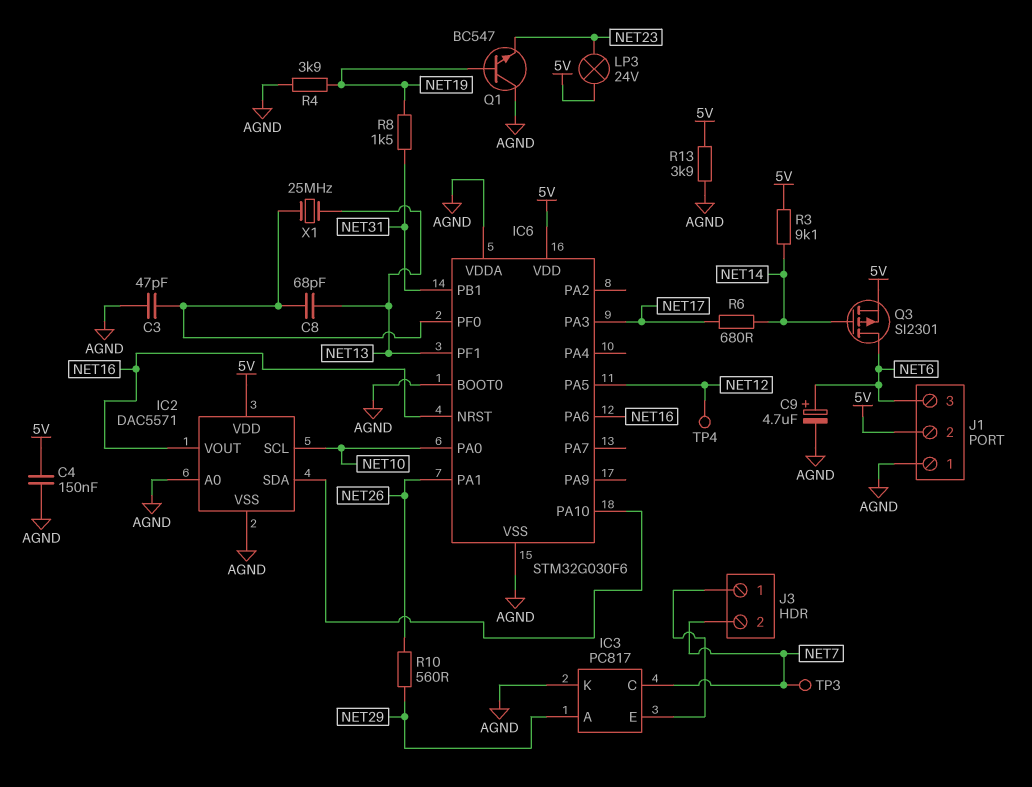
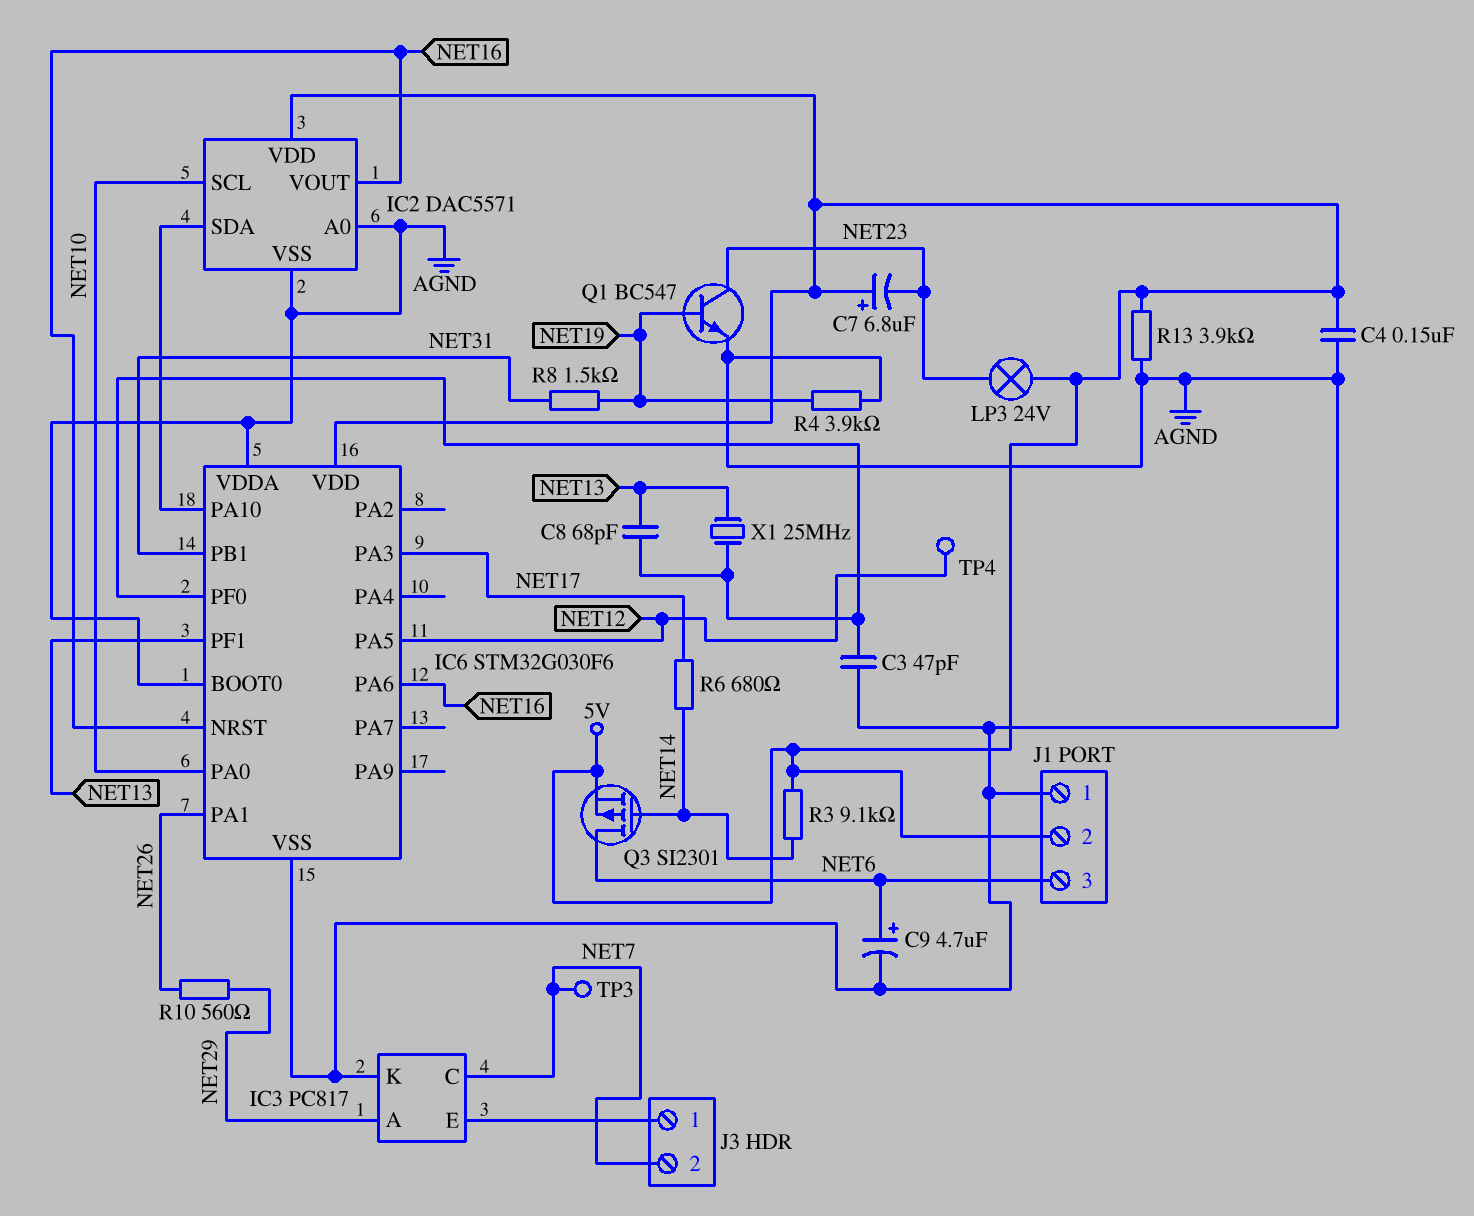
C7: none -> 6.8uF (plus 5V, minus NET23)
Q1: NPN BC547 (B NET19, C AGND, E NET23) -> NPN BC547 (B NET19, C NET23, E AGND)

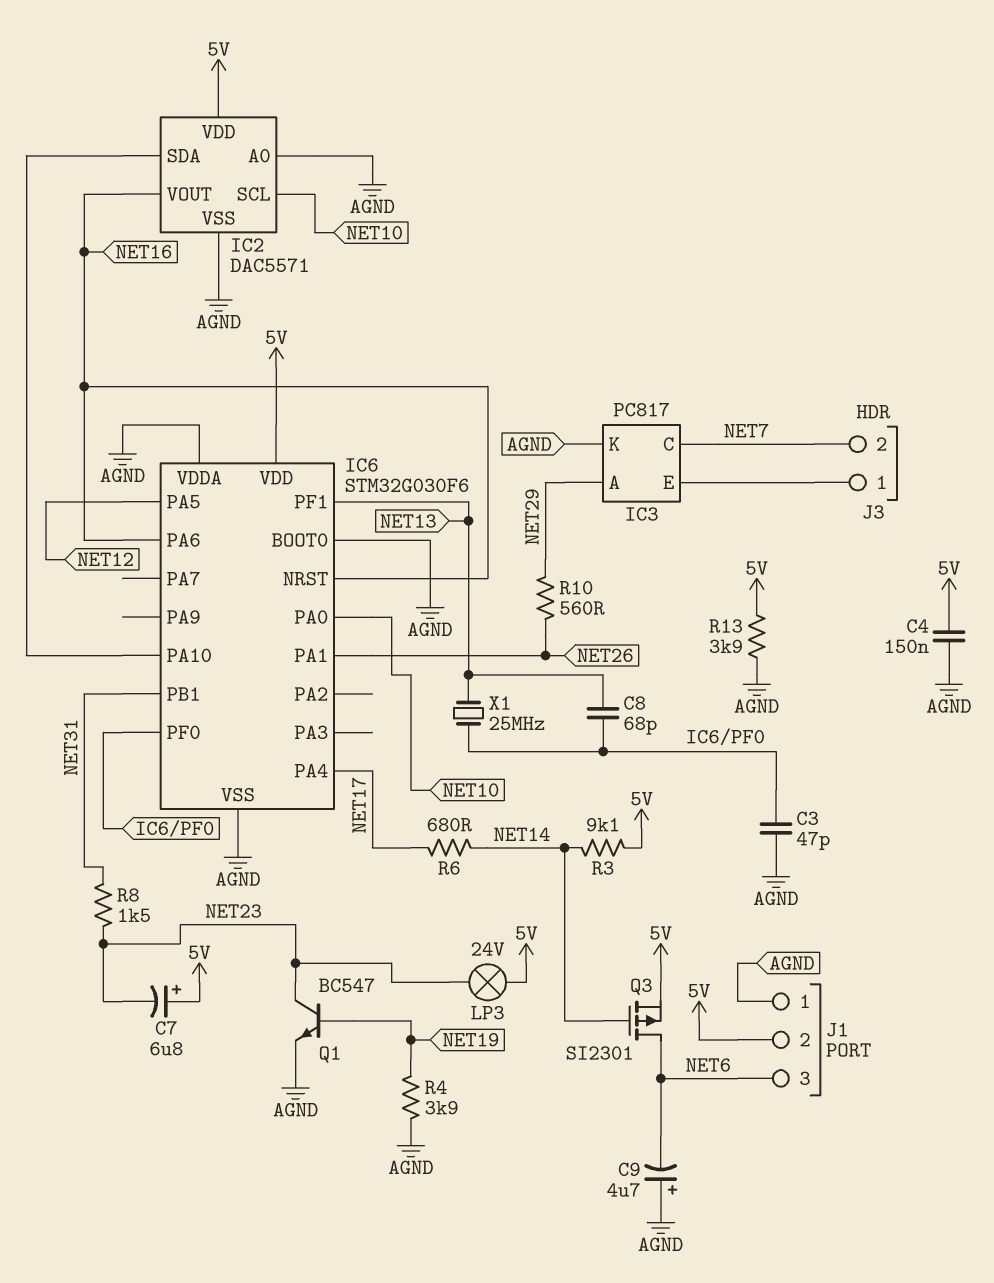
C9: 4.7uF (plus NET6, minus AGND) -> 4.7uF (plus AGND, minus NET6)
IC6 pin PA3: NET17 -> none
IC6 pin PA4: none -> NET17
R8: 1.5k (NET19, NET31) -> 1.5k (NET23, NET31)
TP3: test point (NET7) -> none
TP4: test point (NET12) -> none

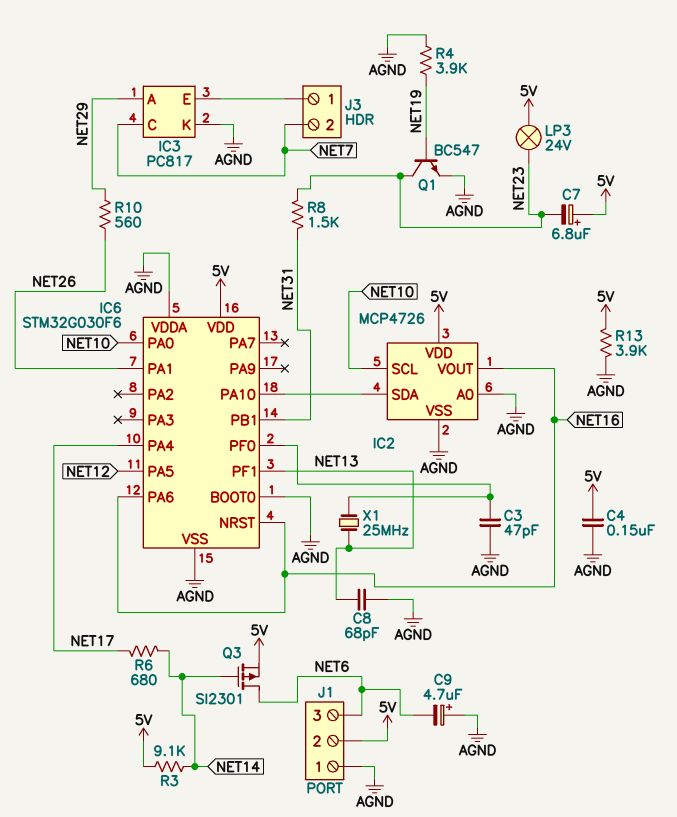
C8: 68pF (IC6/PF0, NET13) -> 68pF (AGND, NET13)
IC2: DAC5571 -> MCP4726

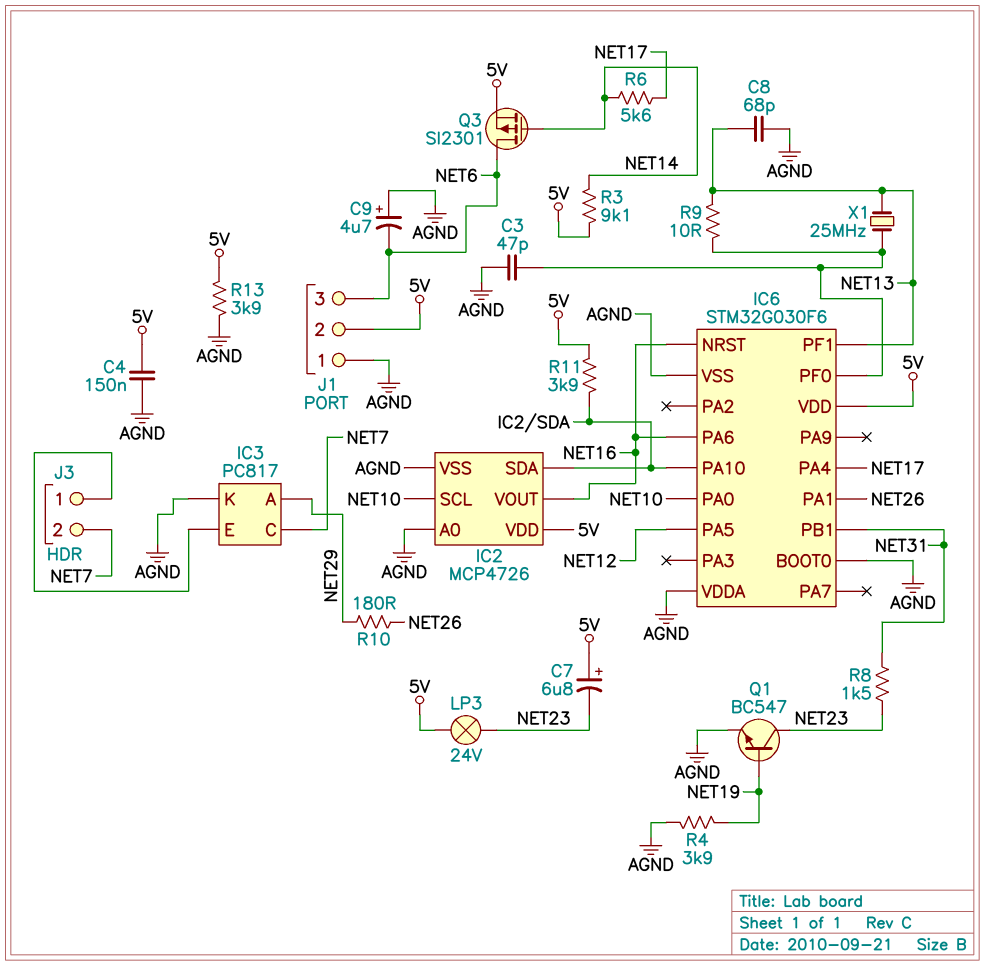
R6: 680 (NET14, NET17) -> 5.6k (NET14, NET17)
R9: none -> 10 (IC6/PF0, NET13)
R10: 560 (NET26, NET29) -> 180 (NET26, NET29)
R11: none -> 3.9k (5V, IC2/SDA)

